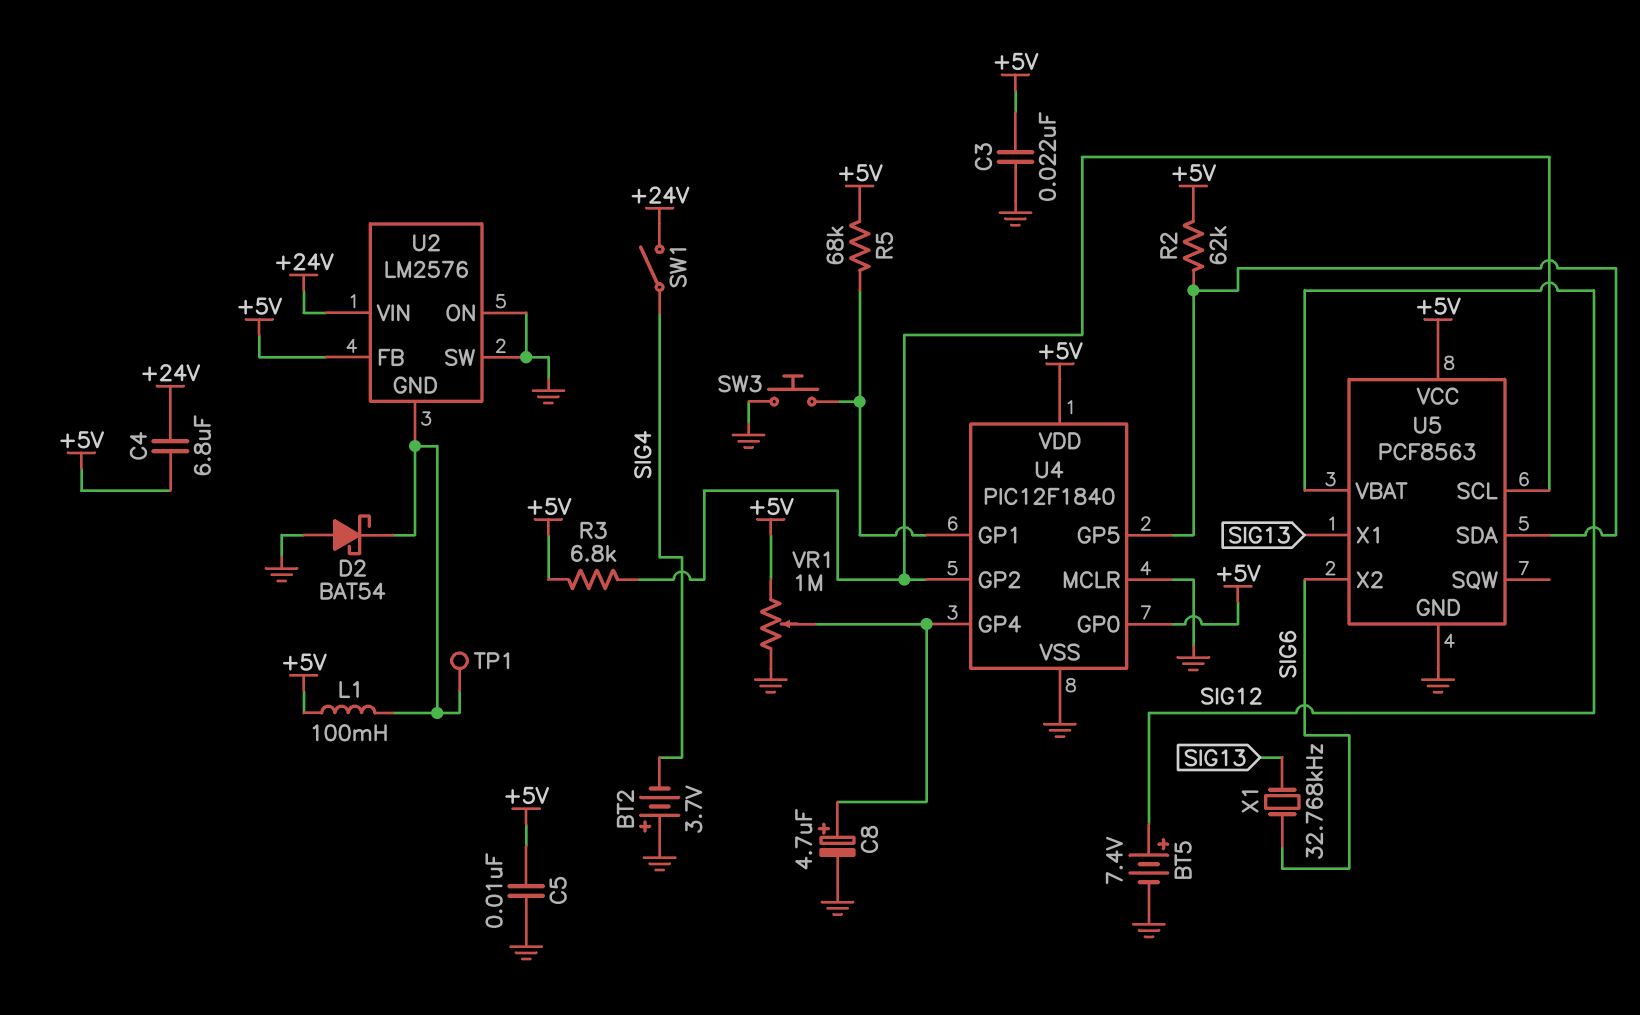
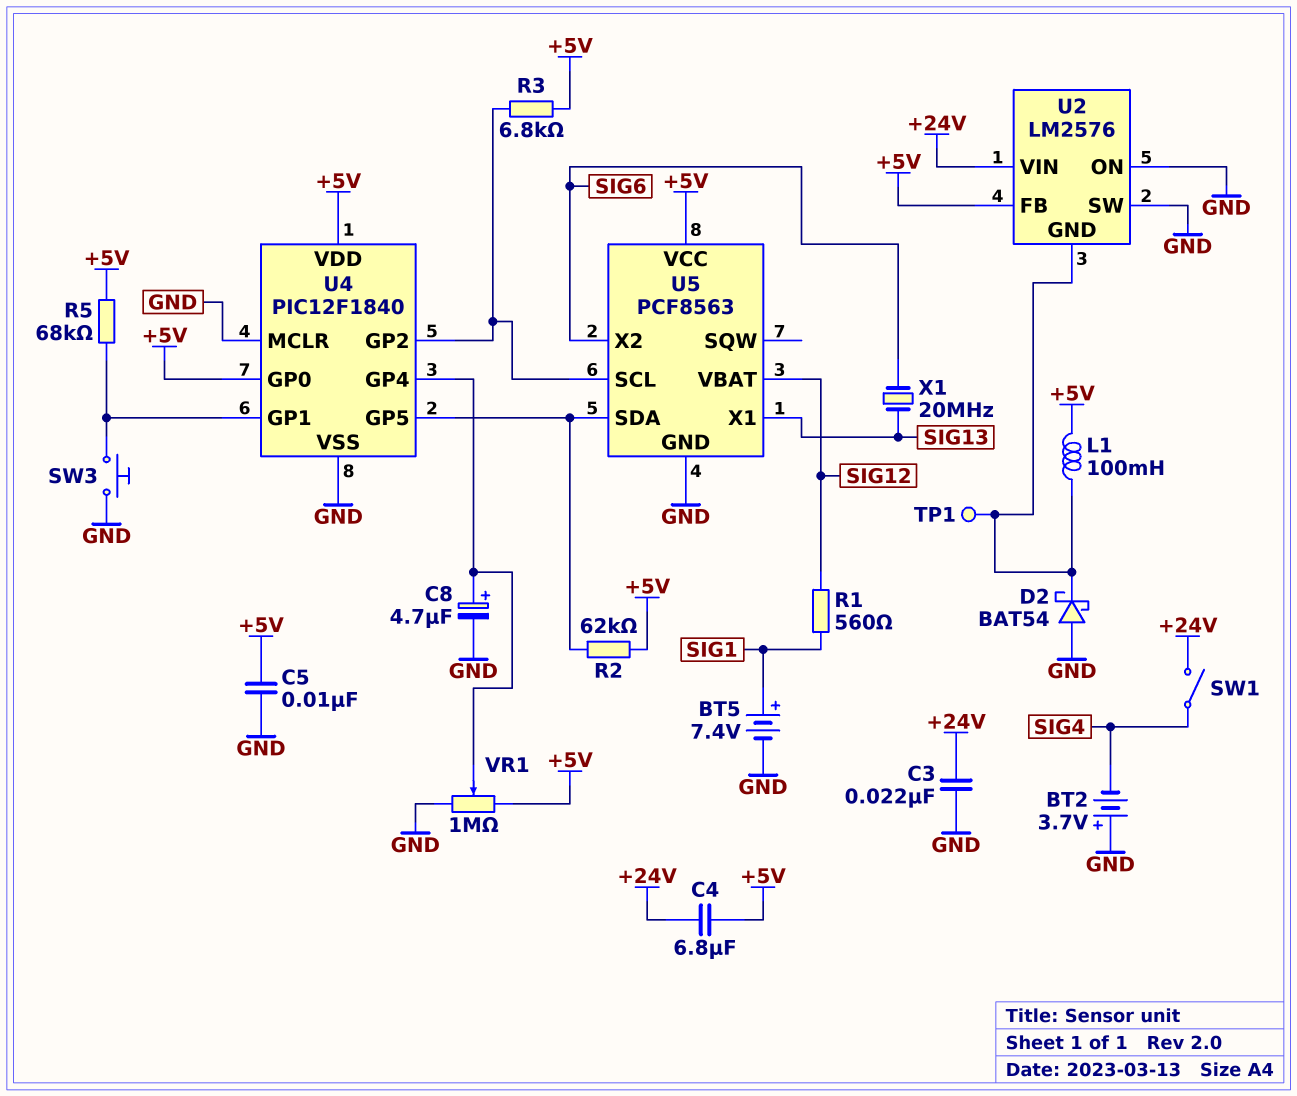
BT5: 7.4V (plus SIG12, minus GND) -> 7.4V (plus SIG1, minus GND)
C3: 22nF (+5V, GND) -> 22nF (+24V, GND)
R1: none -> 560 (SIG1, SIG12)
X1: 32.768kHz (SIG6, SIG13) -> 20MHz (SIG6, SIG13)

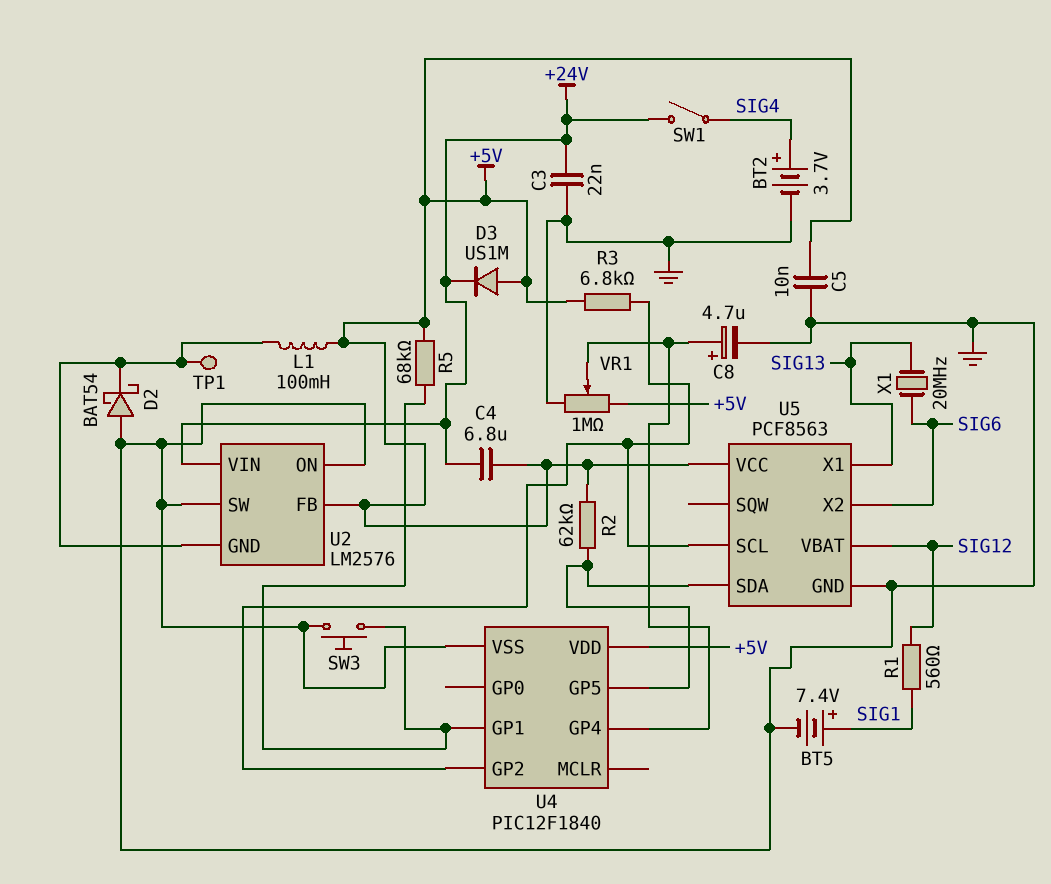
BT2: 3.7V (plus GND, minus SIG4) -> 3.7V (plus SIG4, minus GND)
D3: none -> diode US1M (A +5V, K +24V)
U4 pin GP0: +5V -> none
U4 pin MCLR: GND -> none

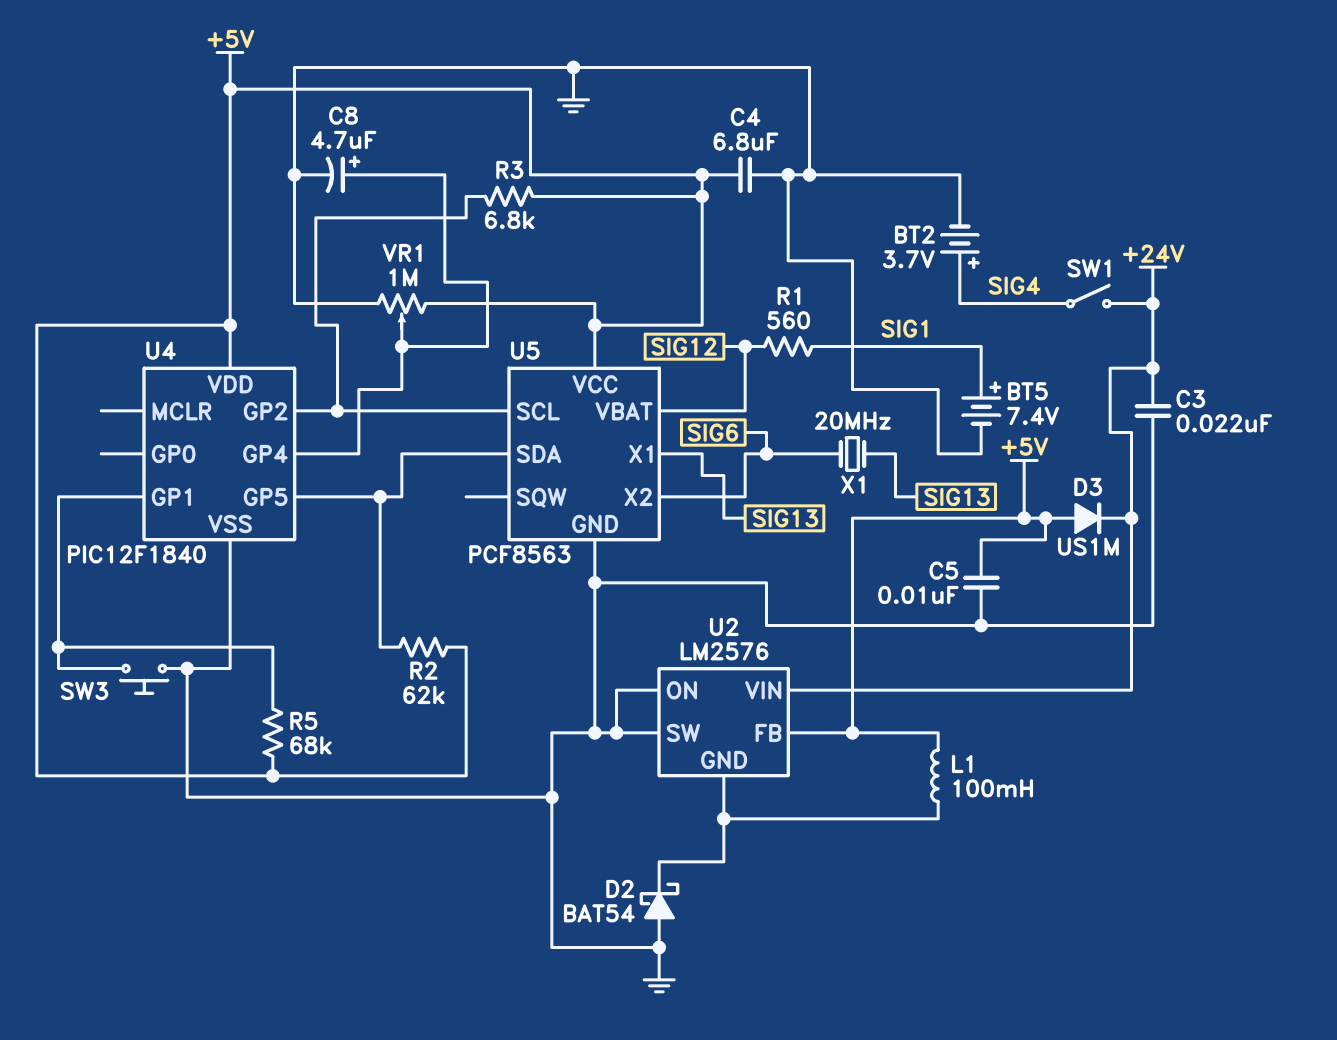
C4: 6.8uF (+5V, +24V) -> 6.8uF (+5V, GND)
TP1: test point (U2/GND) -> none

